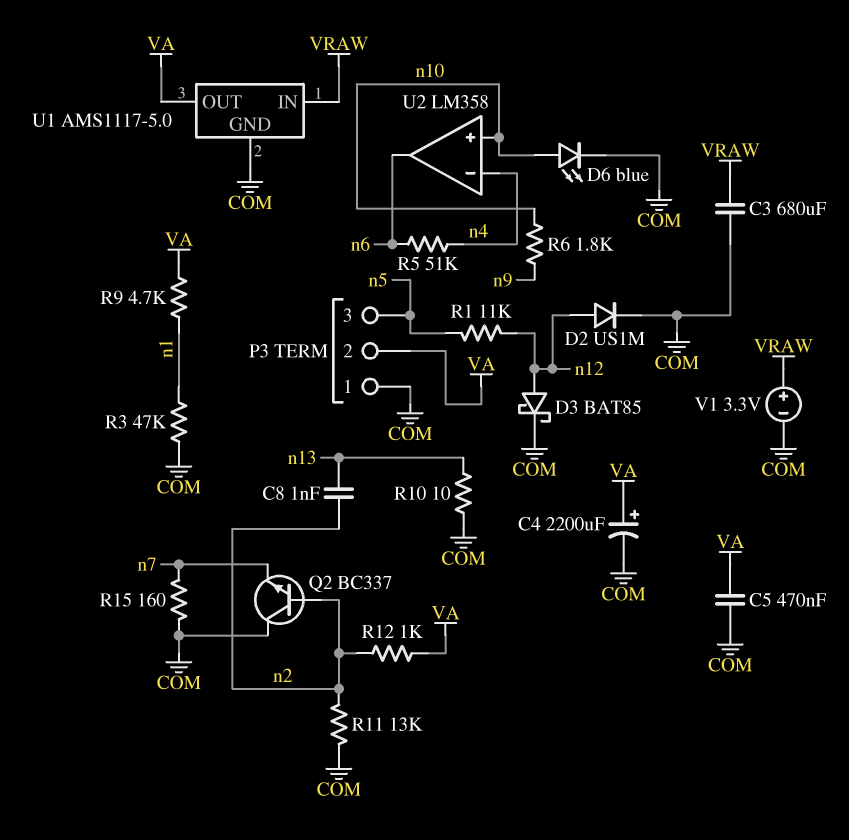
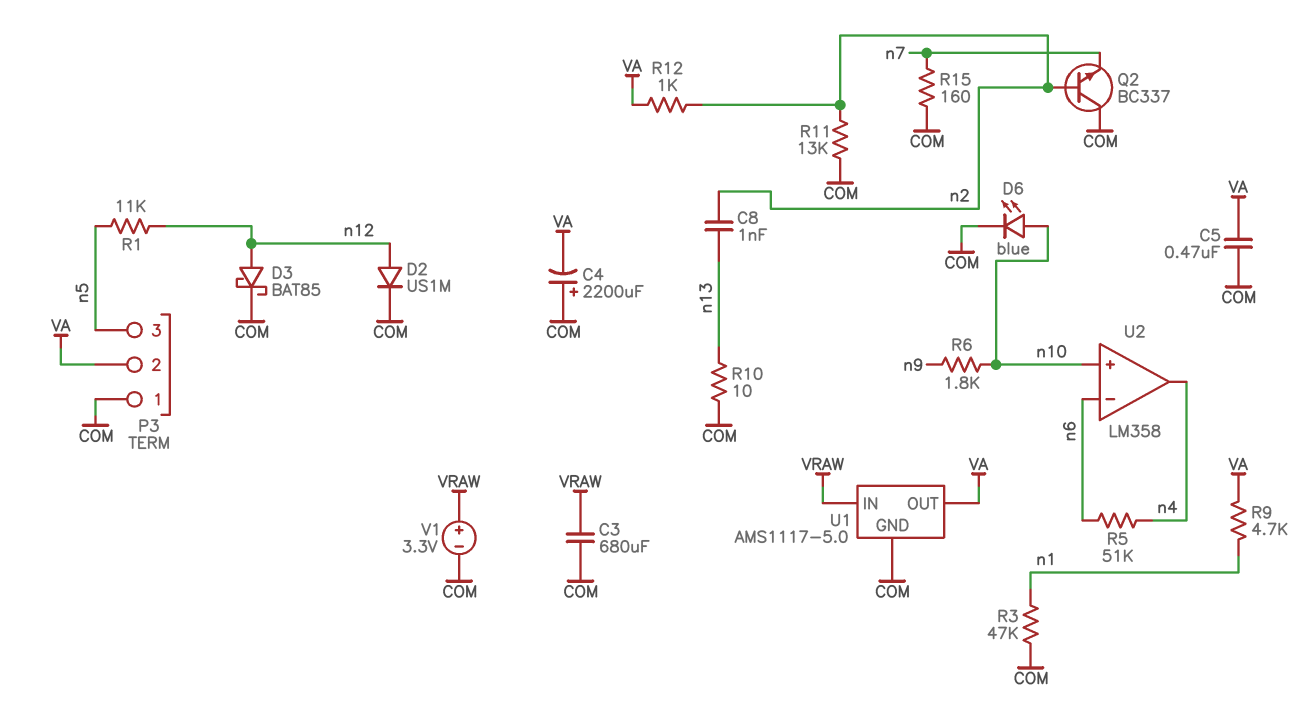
C4: 2200uF (plus VA, minus COM) -> 2200uF (plus COM, minus VA)
U2 pin in-: n4 -> n6
U2 pin out: n6 -> n4

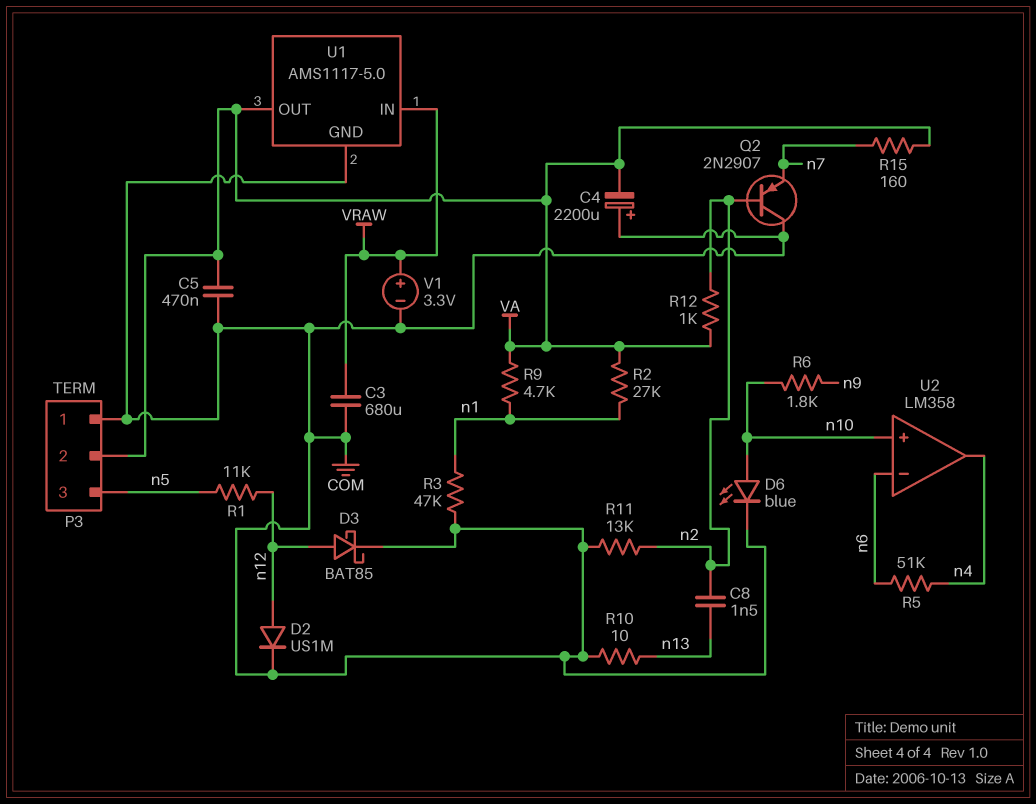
C8: 1nF (n2, n13) -> 1.5nF (n2, n13)
Q2: NPN BC337 (B n2, C COM, E n7) -> PNP 2N2907 (B n2, C COM, E n7)
R2: none -> 27k (VA, n1)
R15: 160 (COM, n7) -> 160 (VA, n7)

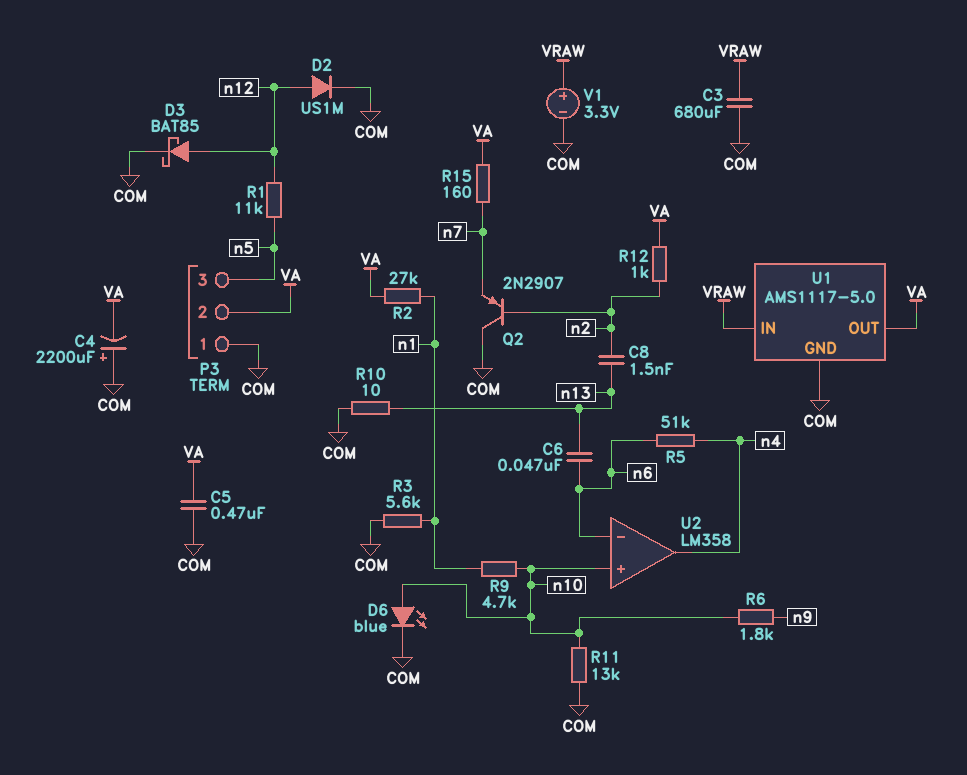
C6: none -> 47nF (n6, n13)
R3: 47k (COM, n1) -> 5.6k (COM, n1)
R9: 4.7k (VA, n1) -> 4.7k (n1, n10)
R11: 13k (COM, n2) -> 13k (COM, n10)

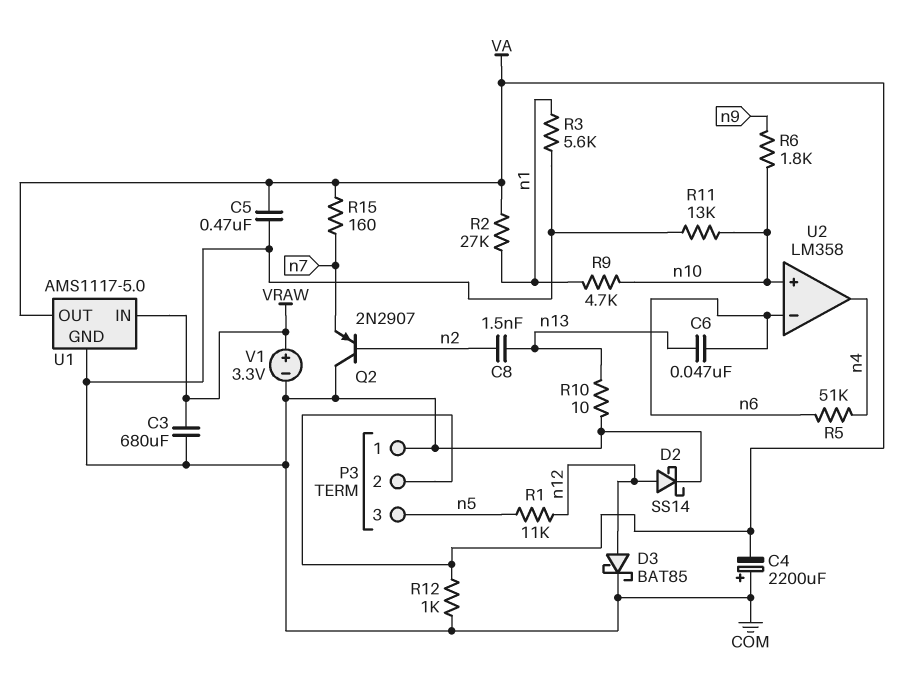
D2: diode US1M (A n12, K COM) -> schottky SS14 (A n12, K COM)
D6: LED blue (A n10, K COM) -> none
R12: 1k (VA, n2) -> 1k (COM, VA)

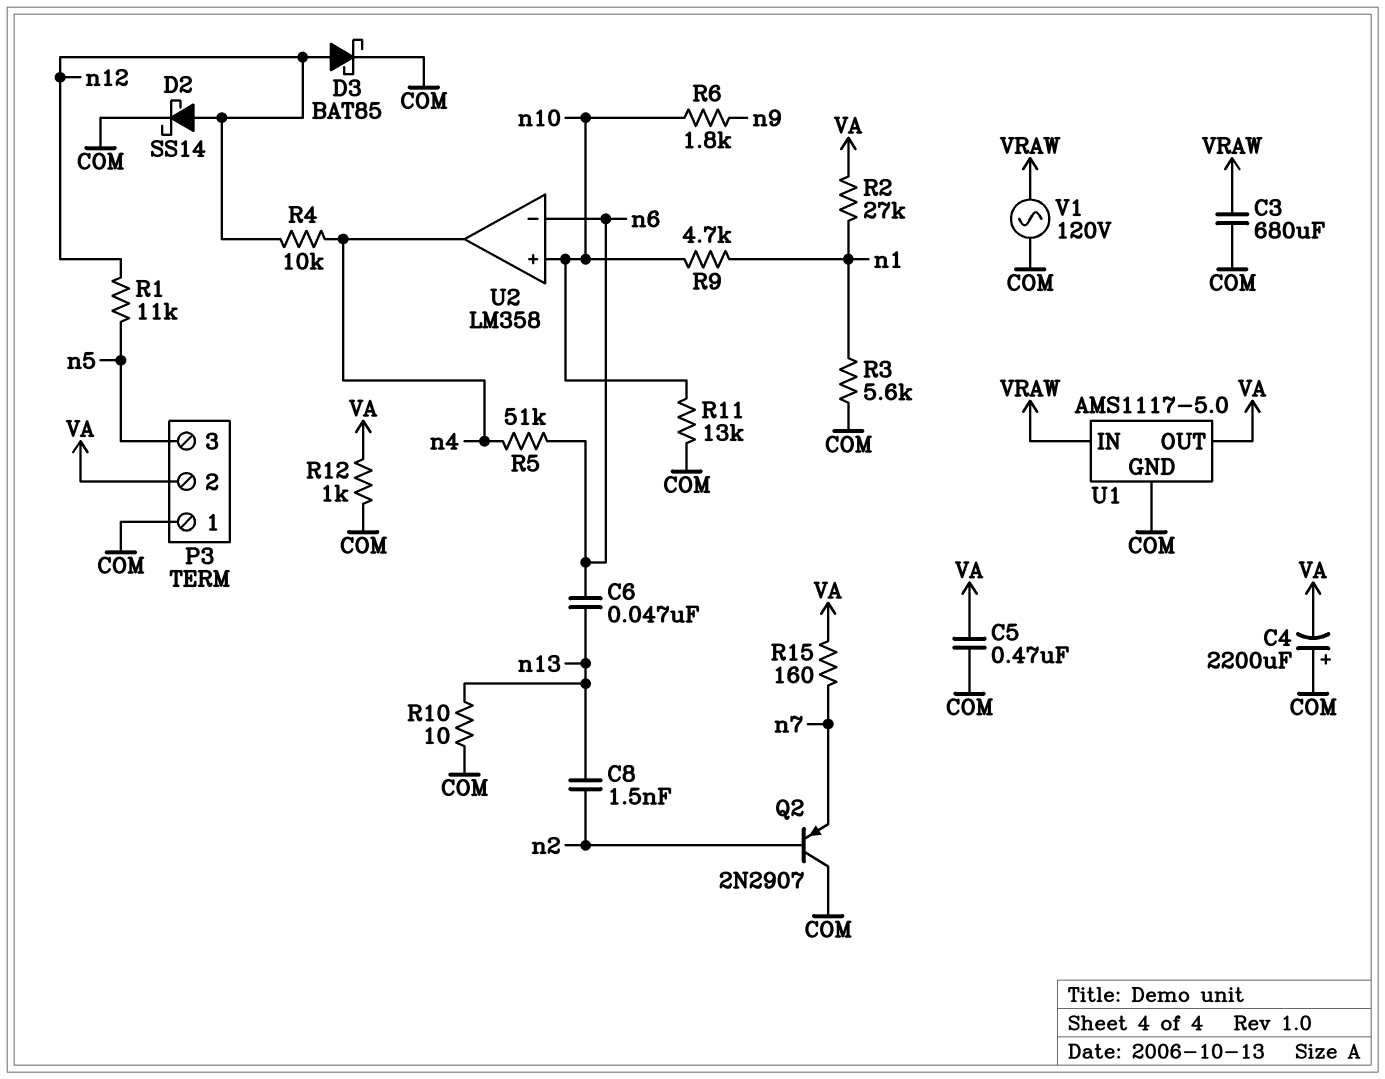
R4: none -> 10k (n4, n12)
V1: 3.3V (plus VRAW, minus COM) -> AC 120V (COM, VRAW)

